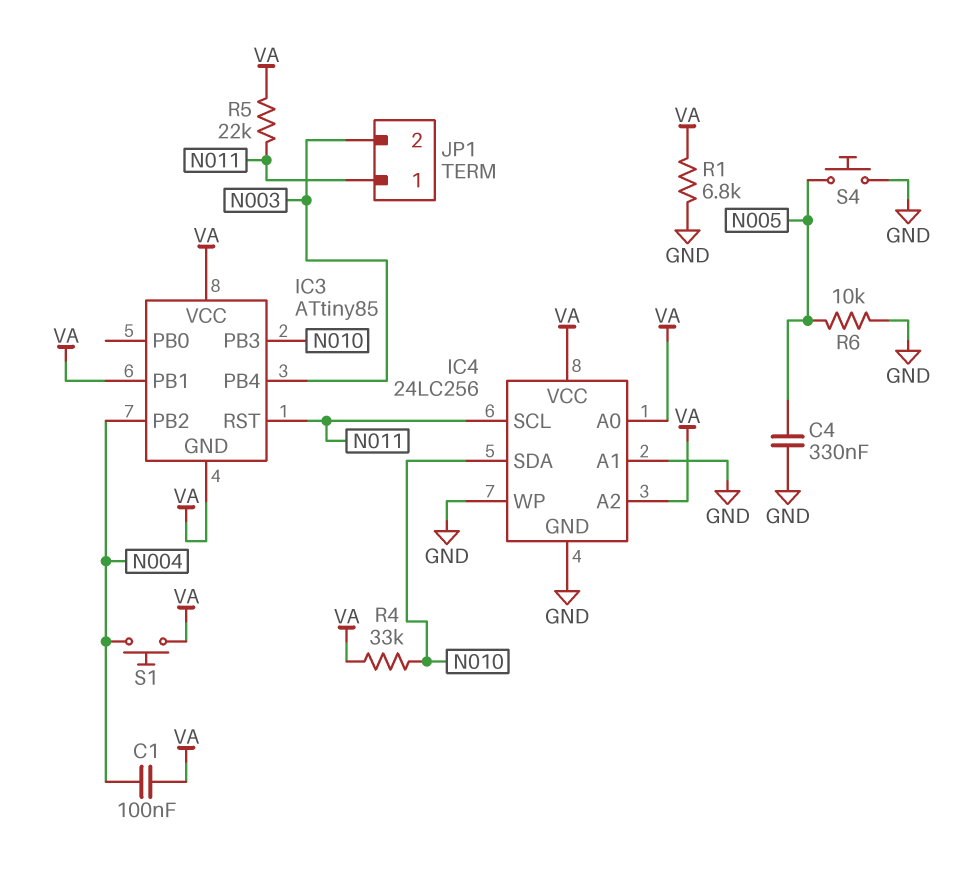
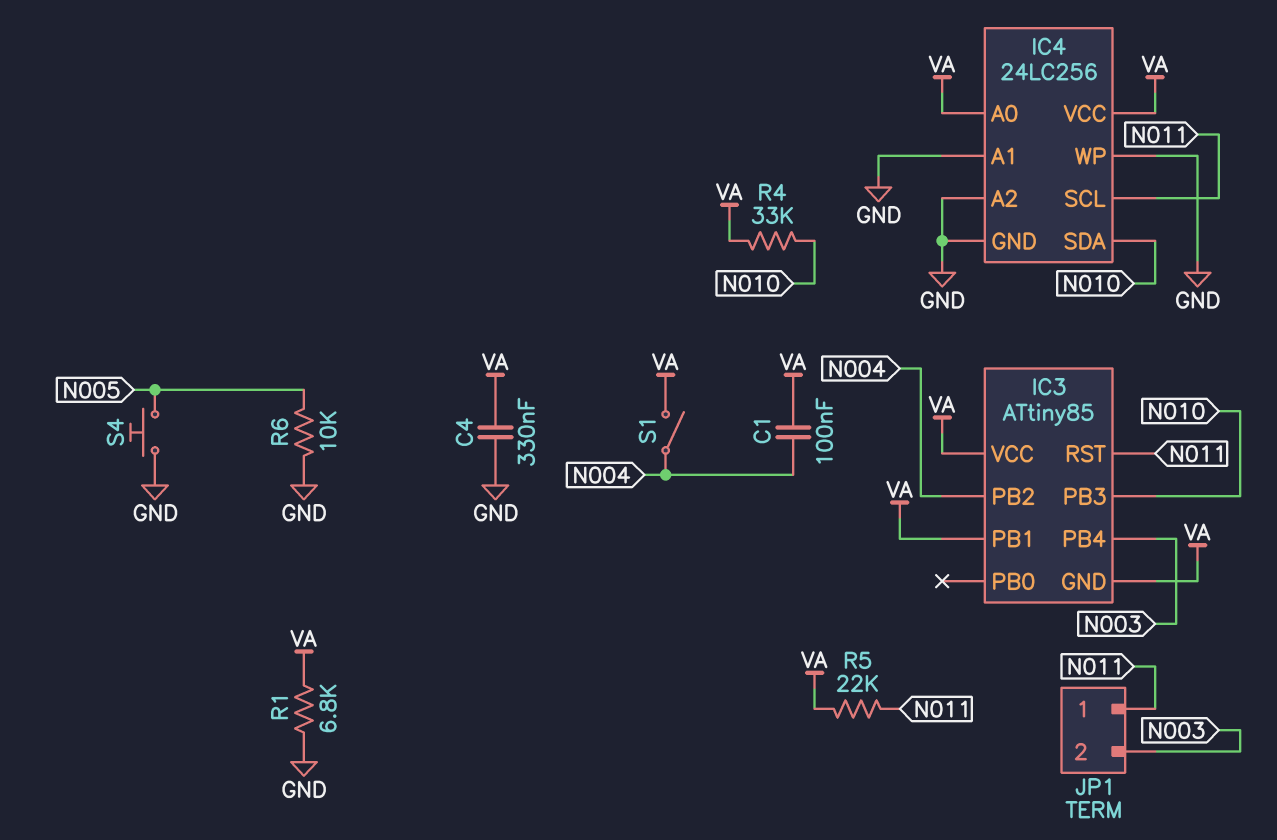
C4: 330nF (GND, N005) -> 330nF (GND, VA)
IC4 pin A2: VA -> GND
S1: button (N004, VA) -> switch (N004, VA)

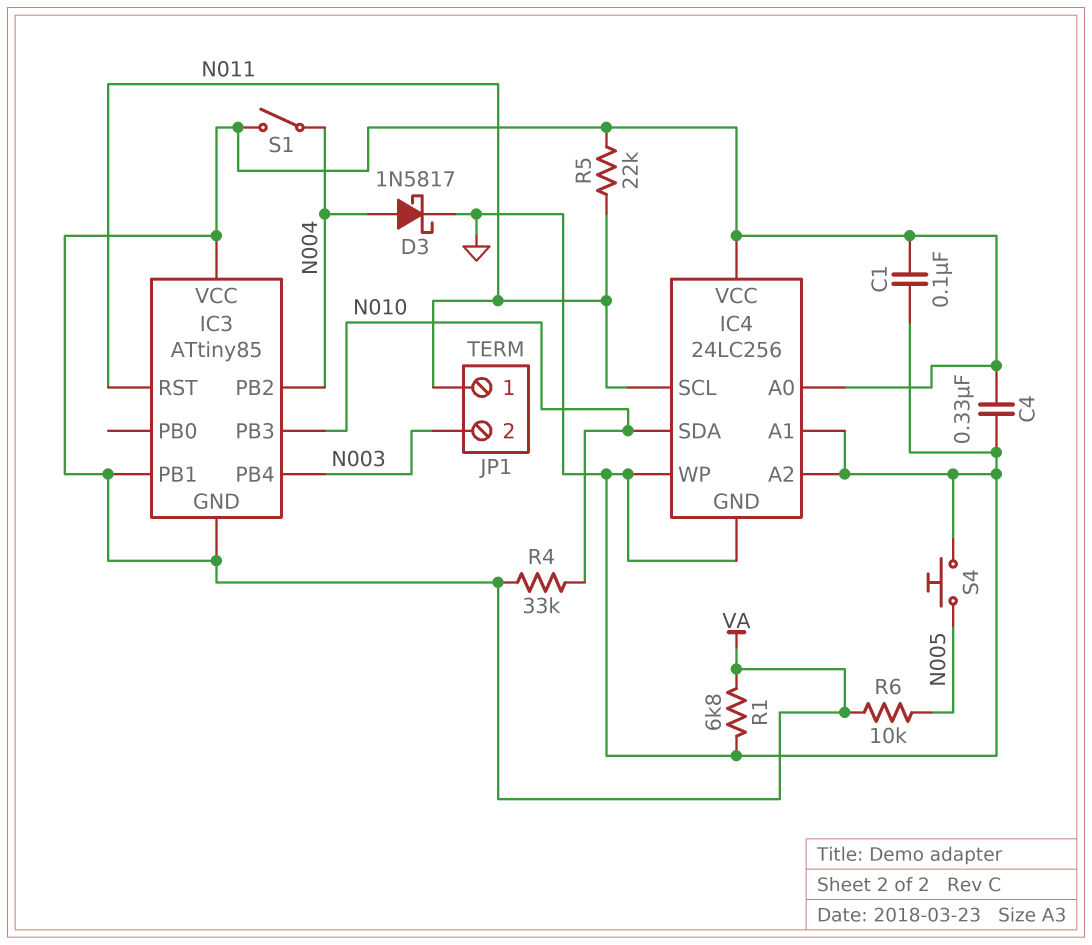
C1: 100nF (N004, VA) -> 100nF (GND, VA)
D3: none -> schottky 1N5817 (A N004, K GND)
R6: 10k (GND, N005) -> 10k (N005, VA)

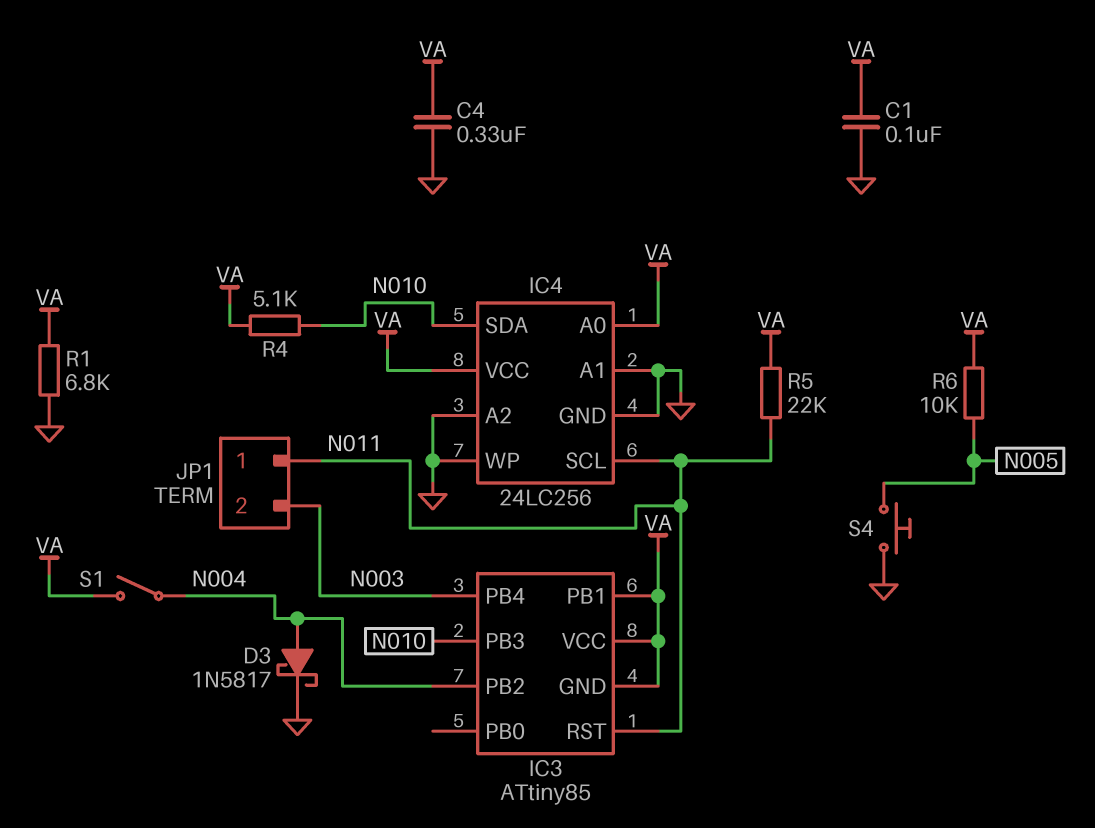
R4: 33k (N010, VA) -> 5.1k (N010, VA)

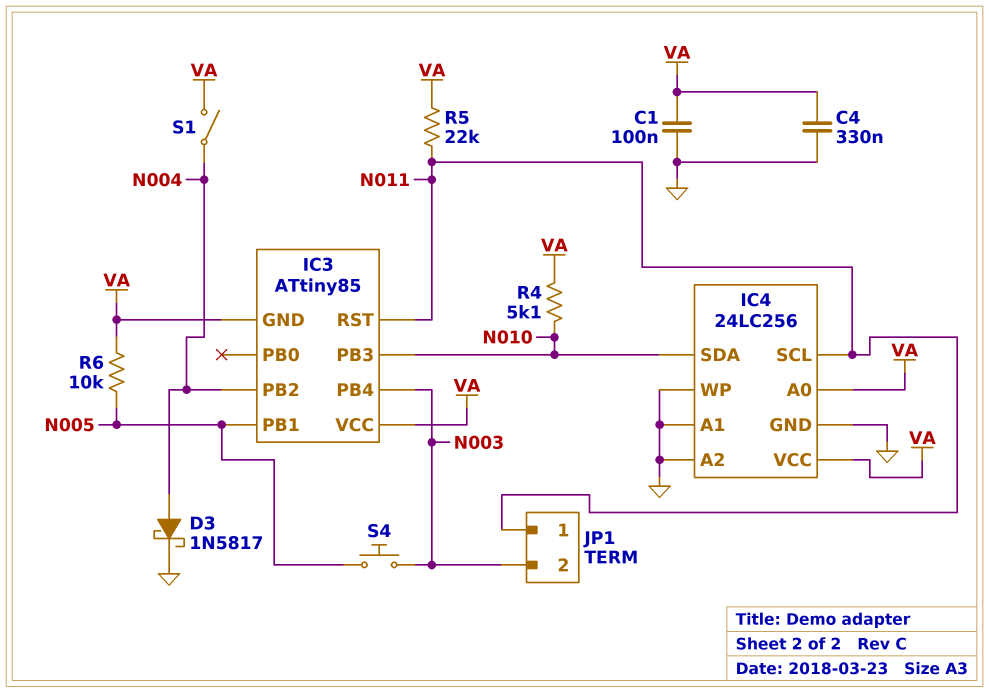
IC3 pin PB1: VA -> N005
R1: 6.8k (GND, VA) -> none
S4: button (GND, N005) -> button (N003, N005)

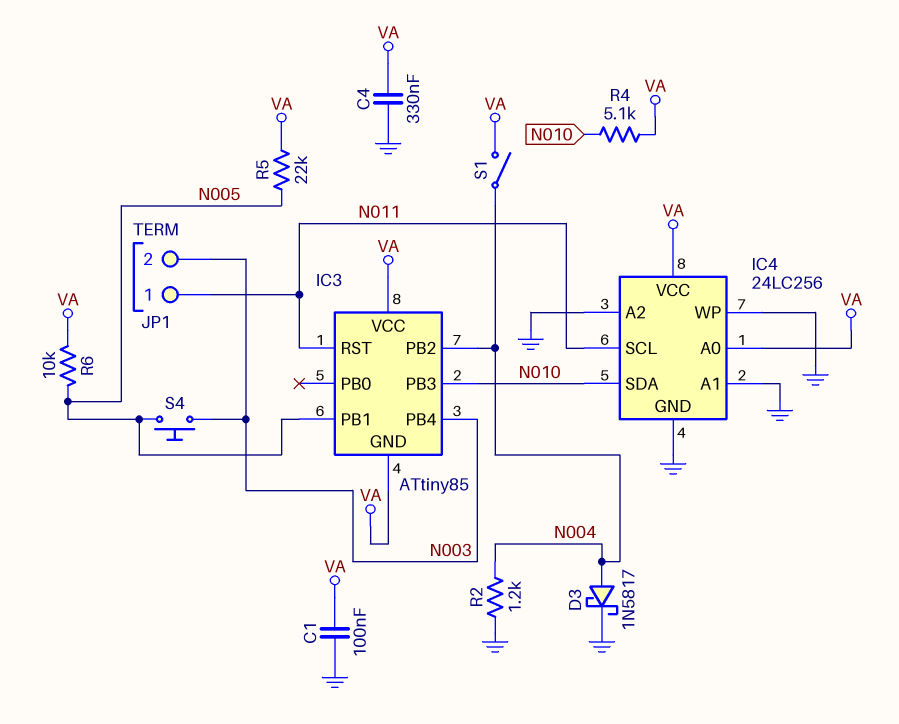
R2: none -> 1.2k (GND, N004)
R5: 22k (N011, VA) -> 22k (N005, VA)

